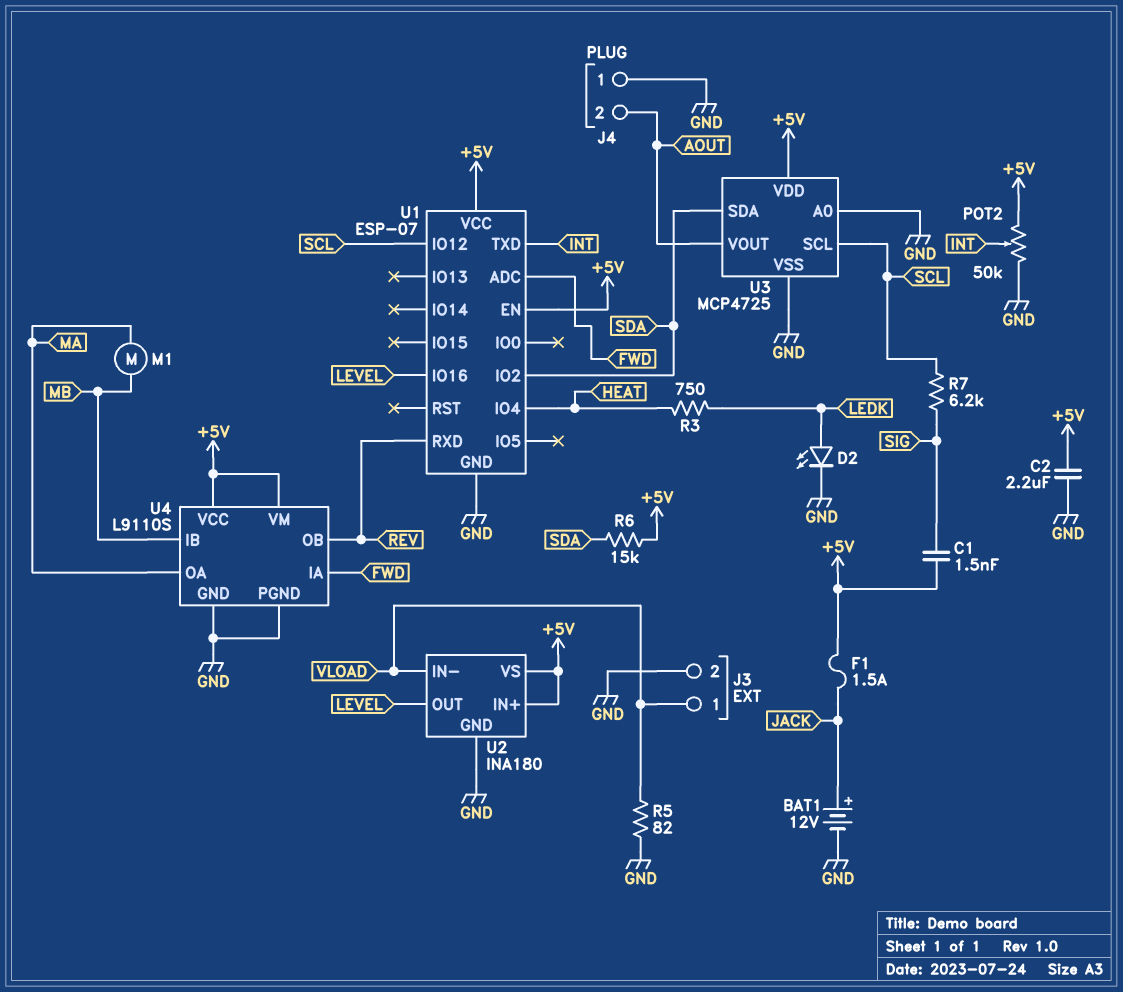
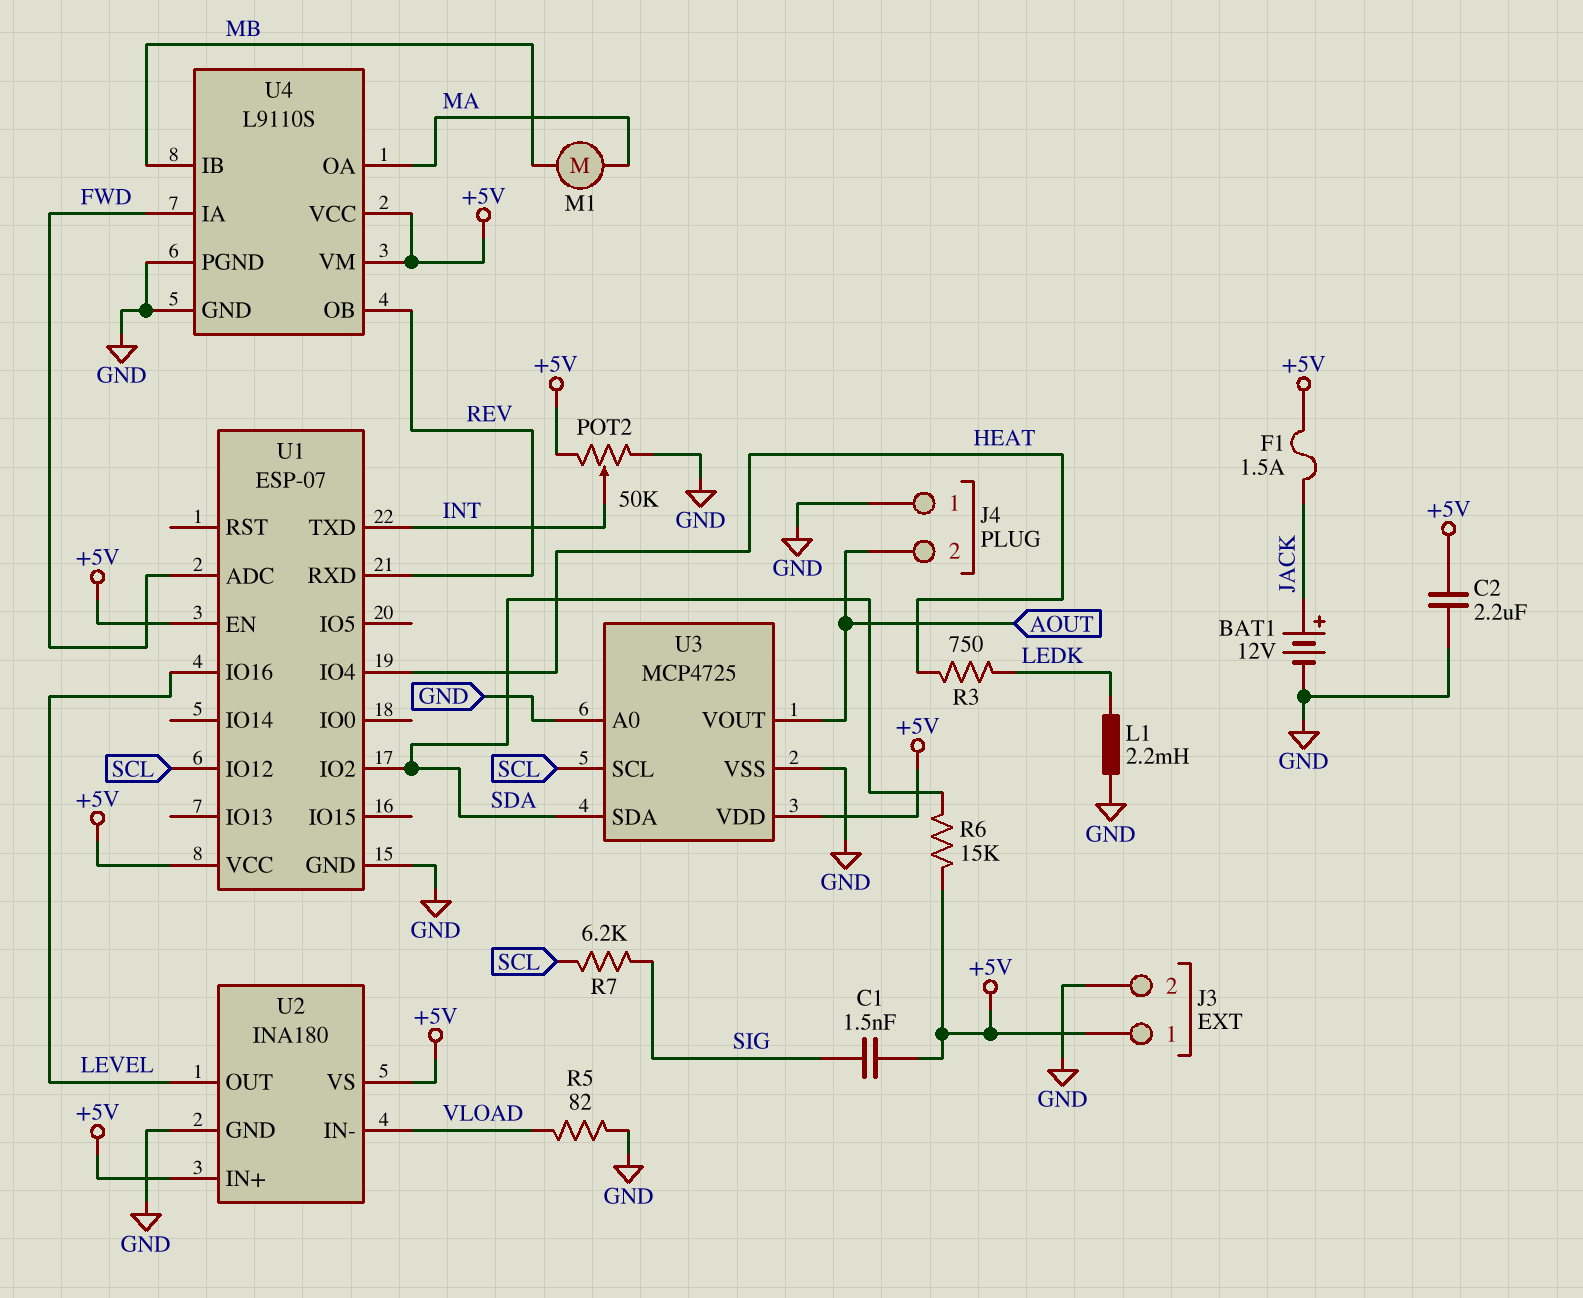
D2: LED (A LEDK, K GND) -> none
J3 pin 1: VLOAD -> +5V
L1: none -> 2.2mH (GND, LEDK)

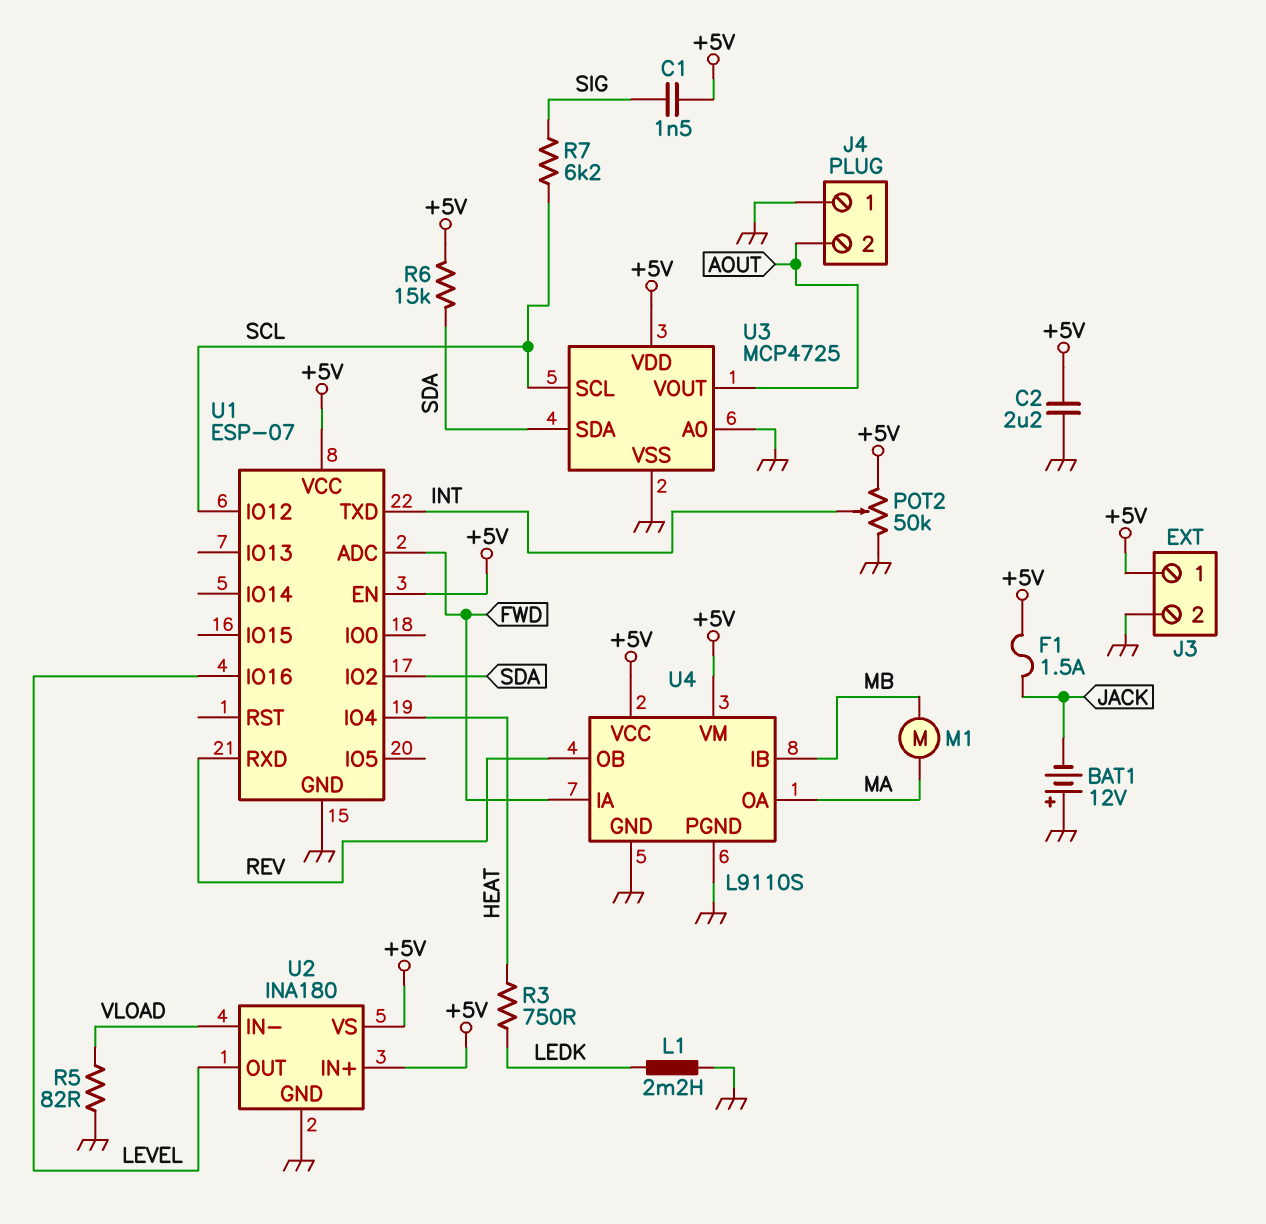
BAT1: 12V (plus JACK, minus GND) -> 12V (plus GND, minus JACK)

